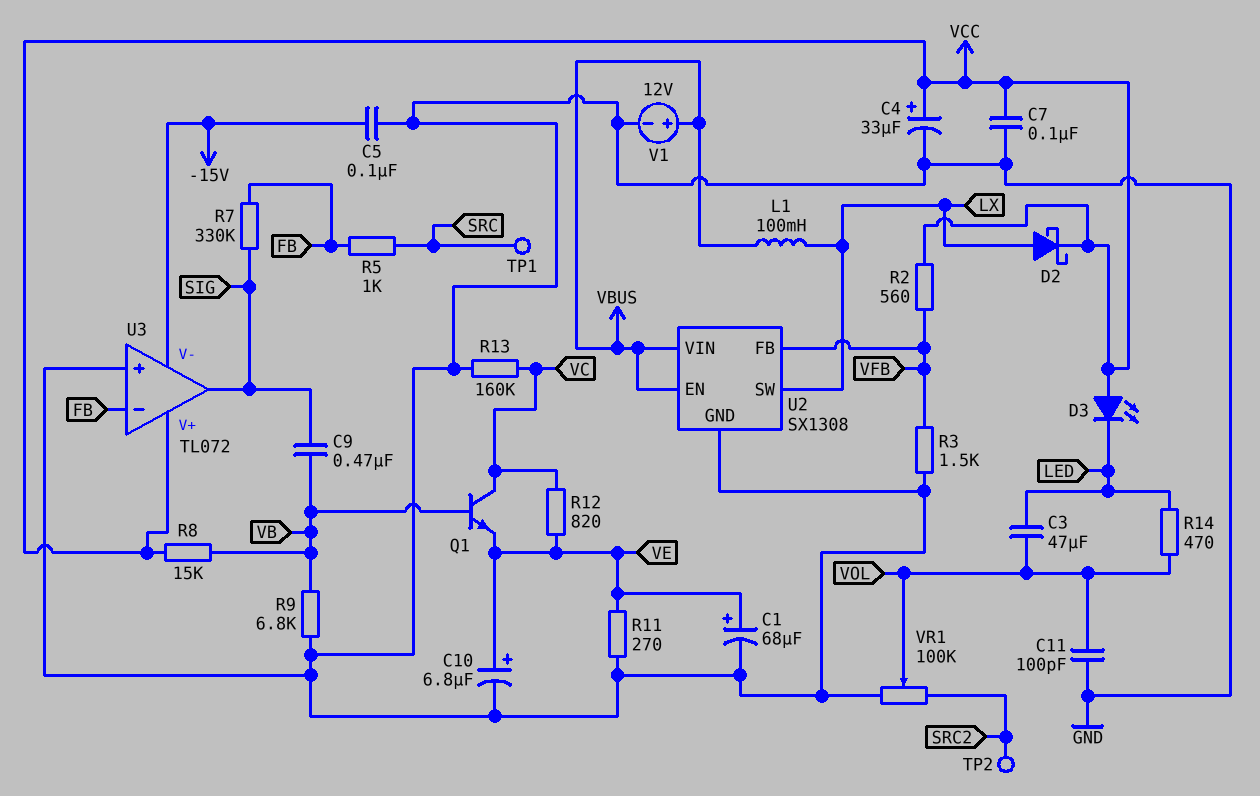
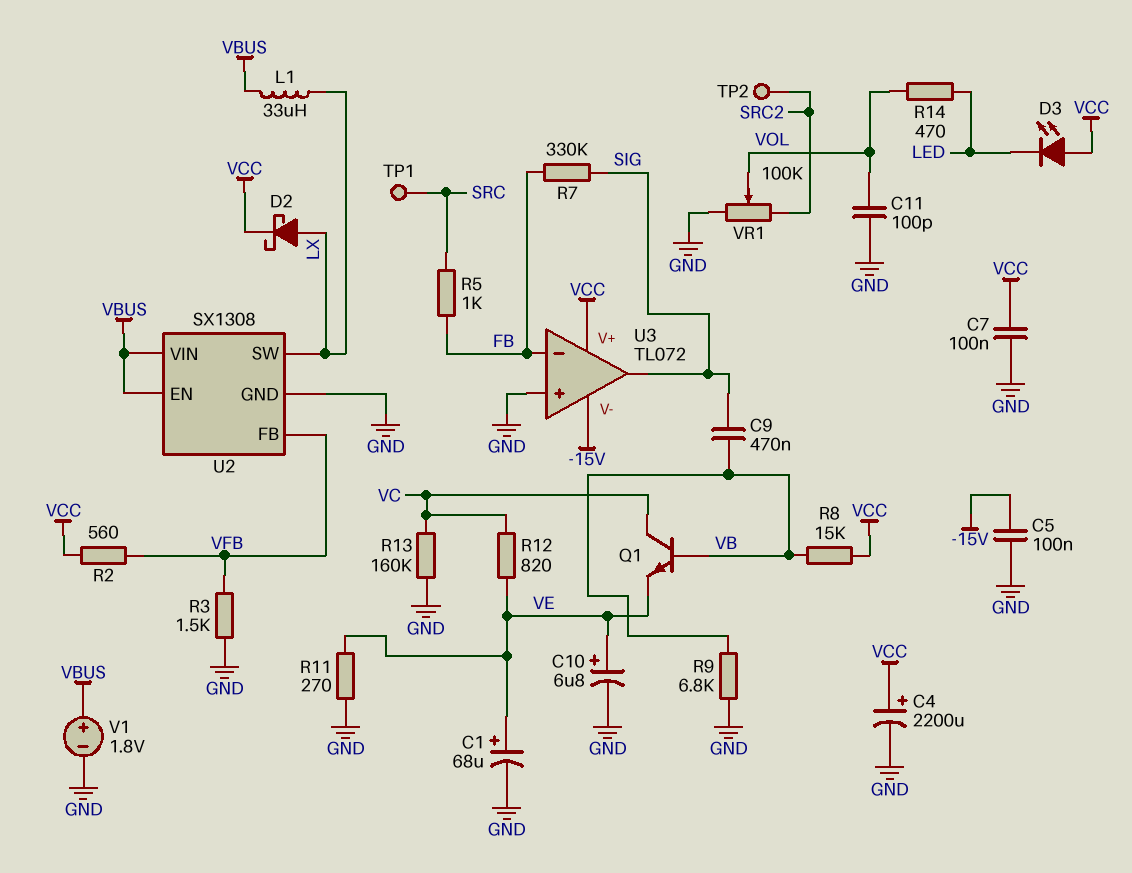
C3: 47uF (LED, VOL) -> none
C4: 33uF (plus VCC, minus GND) -> 2200uF (plus VCC, minus GND)
L1: 100mH (LX, VBUS) -> 33uH (LX, VBUS)
V1: 12V (plus VBUS, minus GND) -> 1.8V (plus VBUS, minus GND)

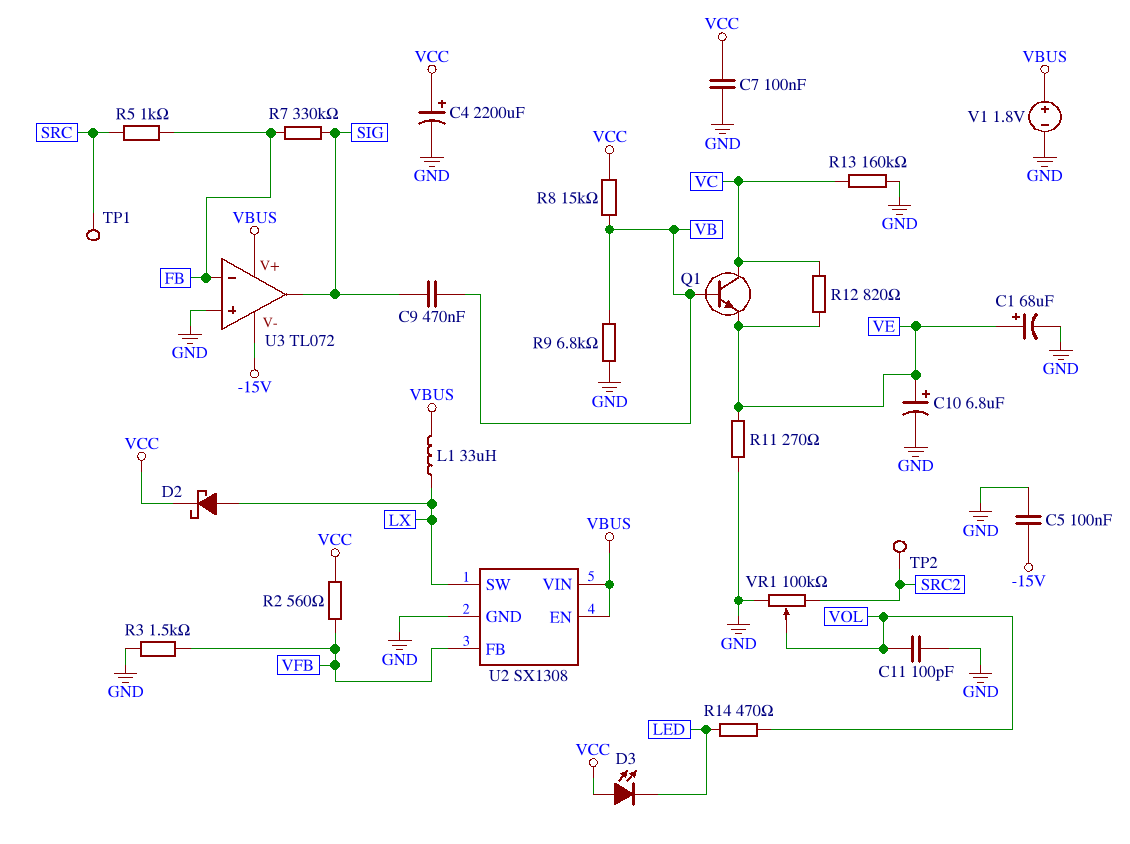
U3 pin V+: VCC -> VBUS

